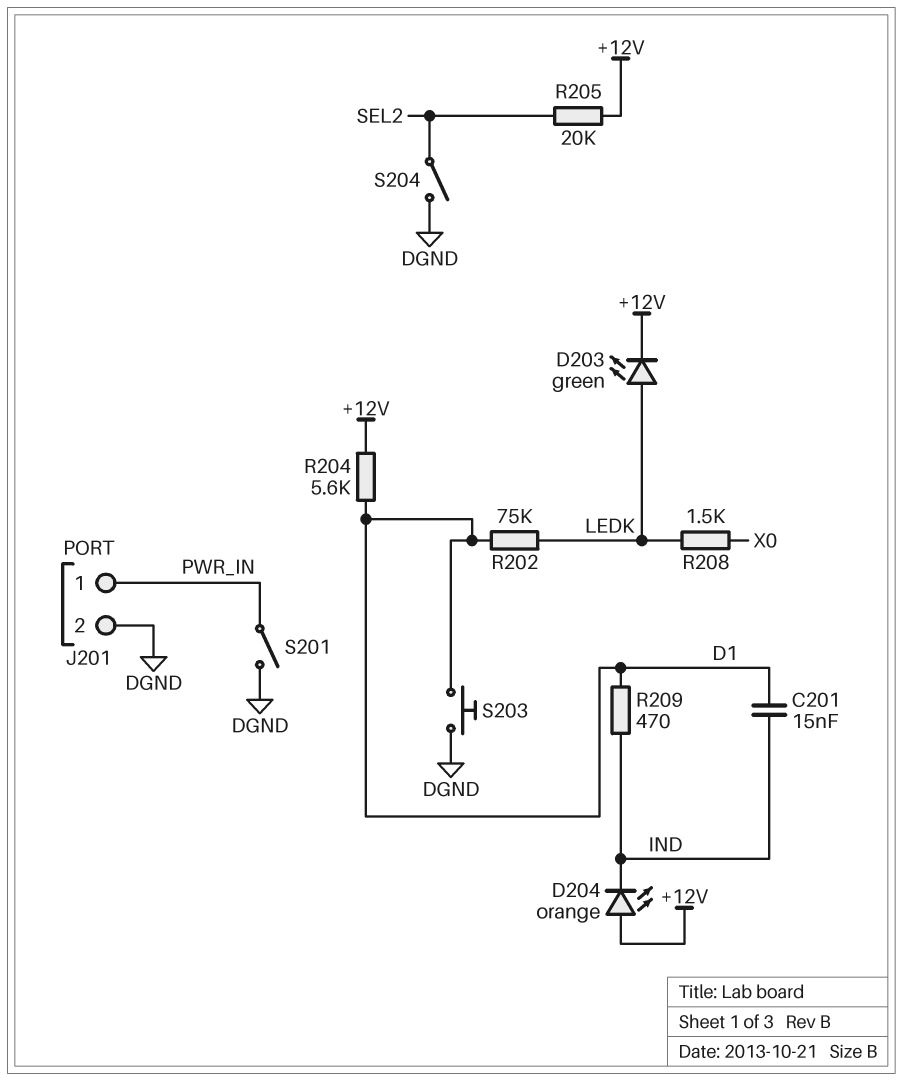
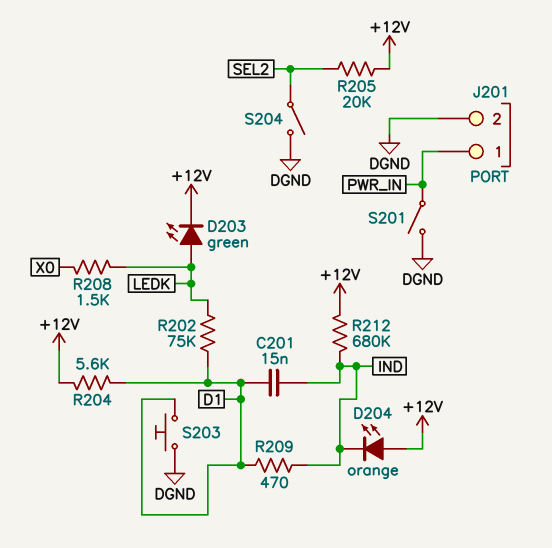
R212: none -> 680k (+12V, IND)

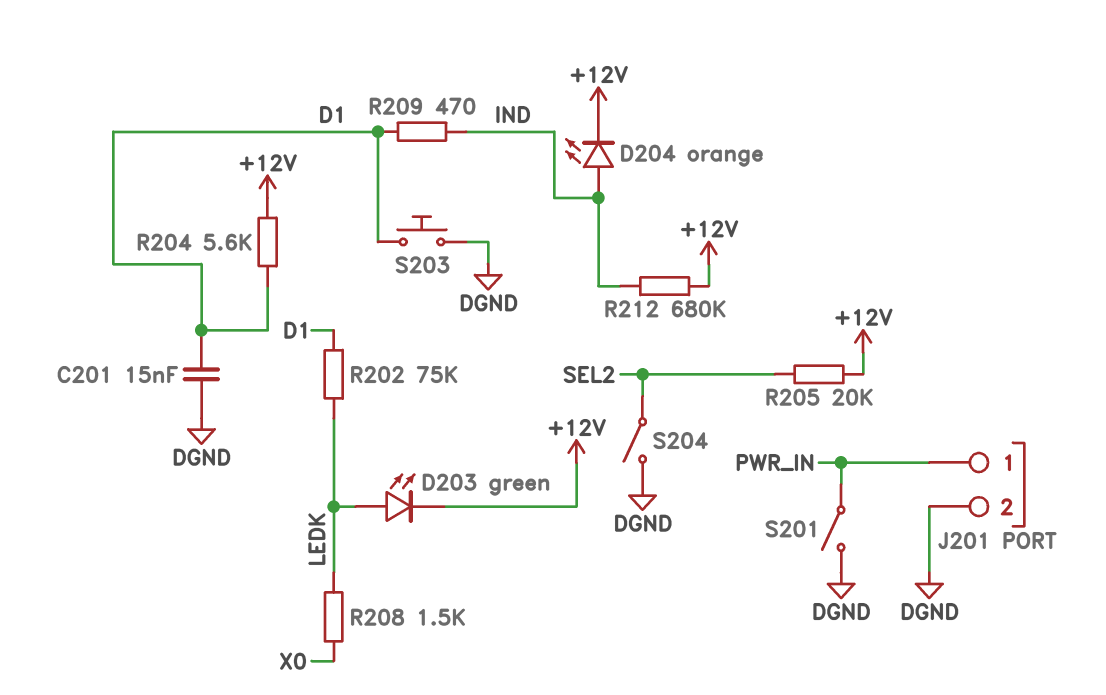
C201: 15nF (D1, IND) -> 15nF (D1, DGND)
D204: LED orange (A +12V, K IND) -> LED orange (A IND, K +12V)

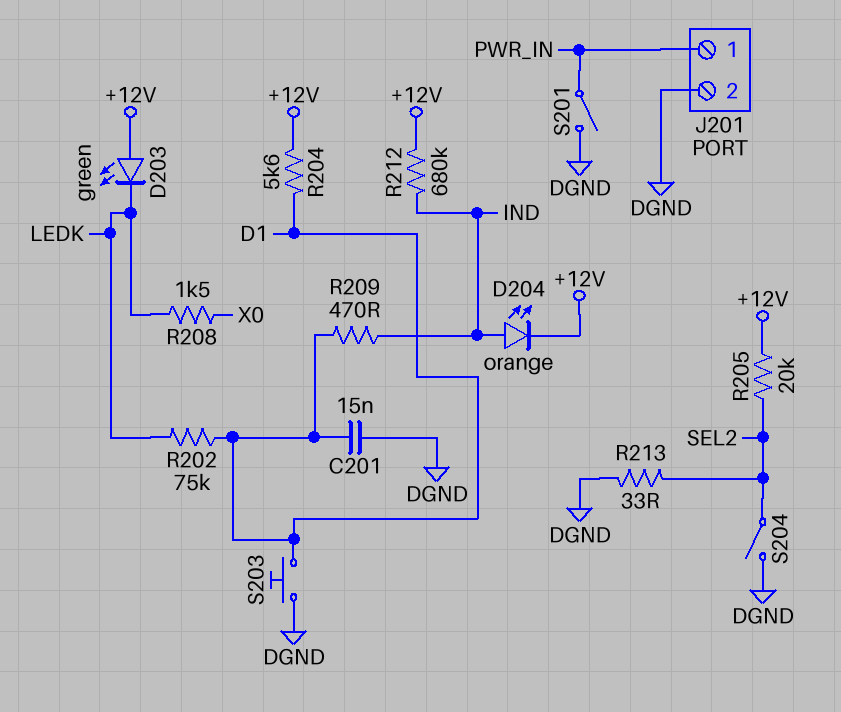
D203: LED green (A LEDK, K +12V) -> LED green (A +12V, K LEDK)
R213: none -> 33 (DGND, SEL2)

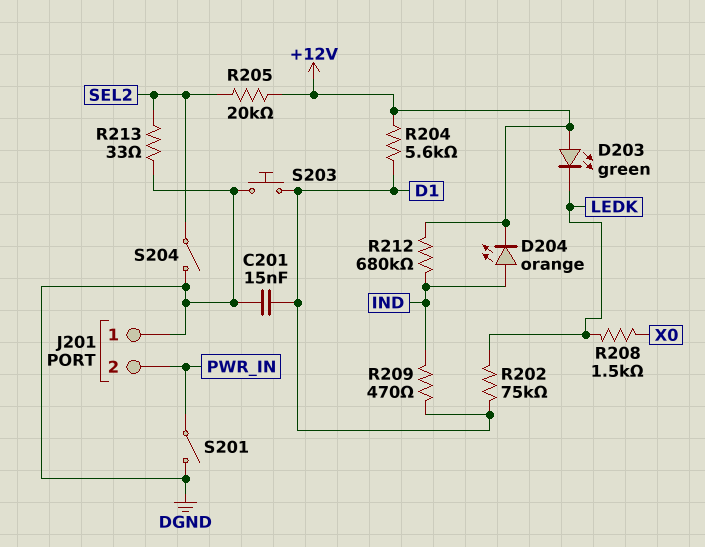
J201 pin 1: PWR_IN -> DGND
J201 pin 2: DGND -> PWR_IN

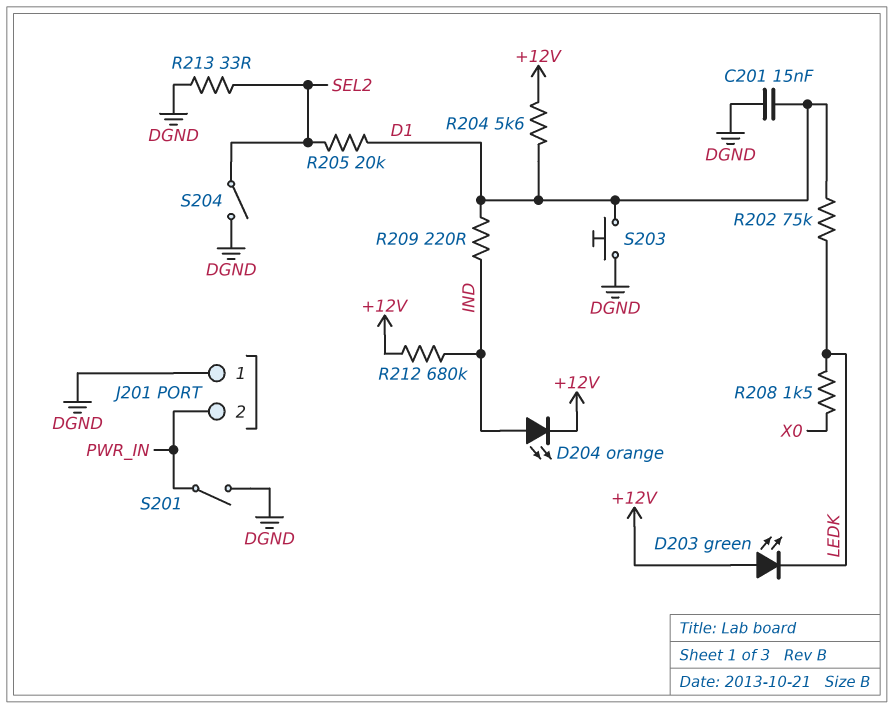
R205: 20k (+12V, SEL2) -> 20k (D1, SEL2)
R209: 470 (D1, IND) -> 220 (D1, IND)

